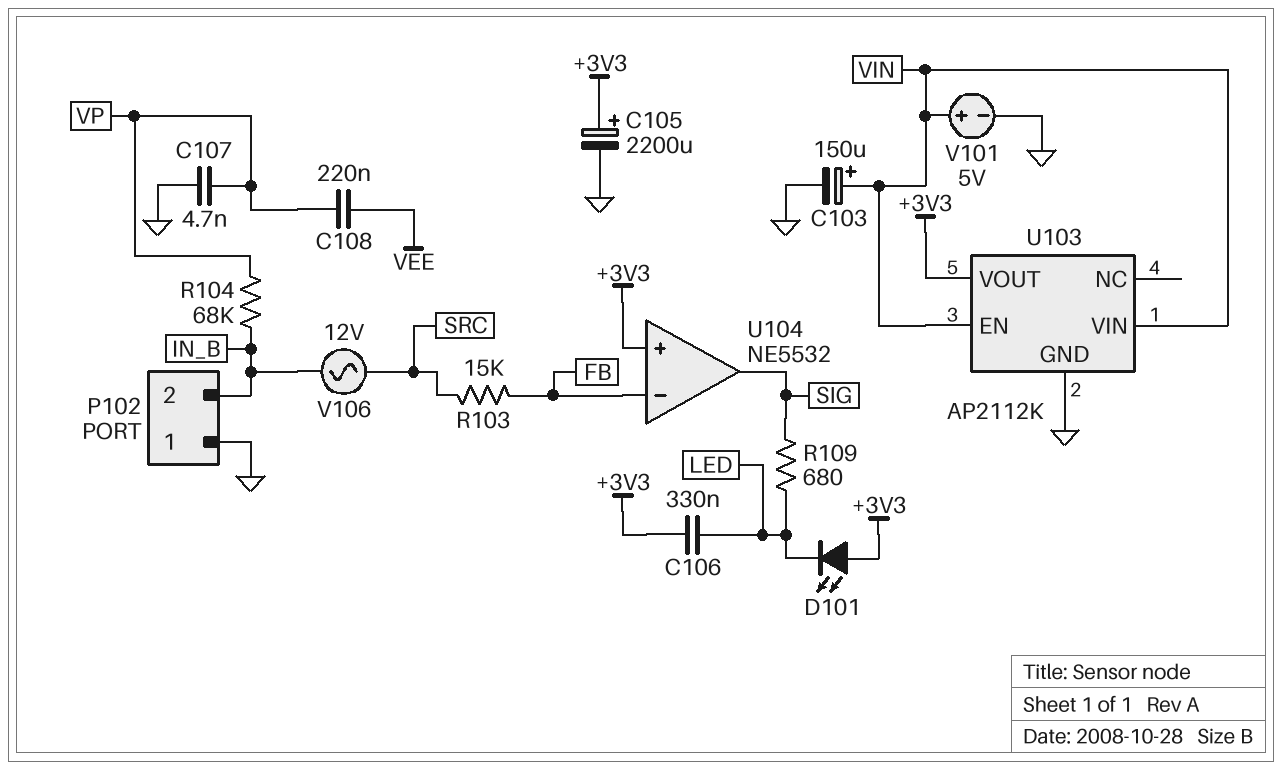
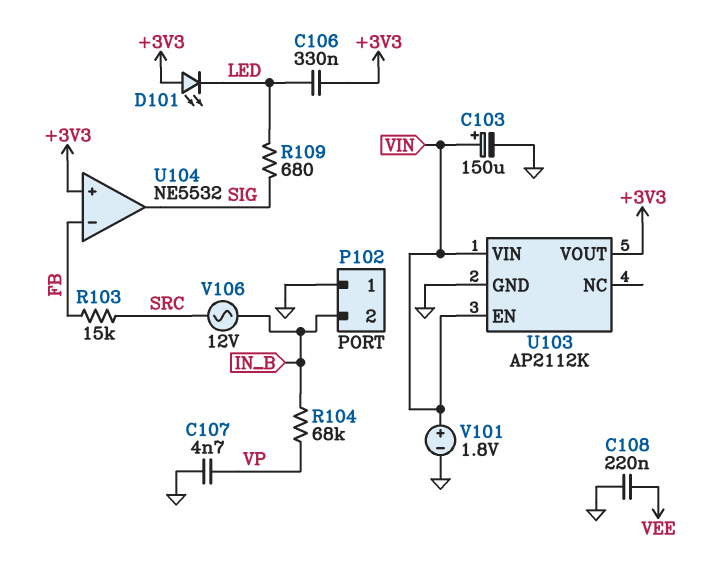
C105: 2200uF (plus +3V3, minus GND) -> none
C108: 220nF (VEE, VP) -> 220nF (GND, VEE)
V101: 5V (plus VIN, minus GND) -> 1.8V (plus VIN, minus GND)

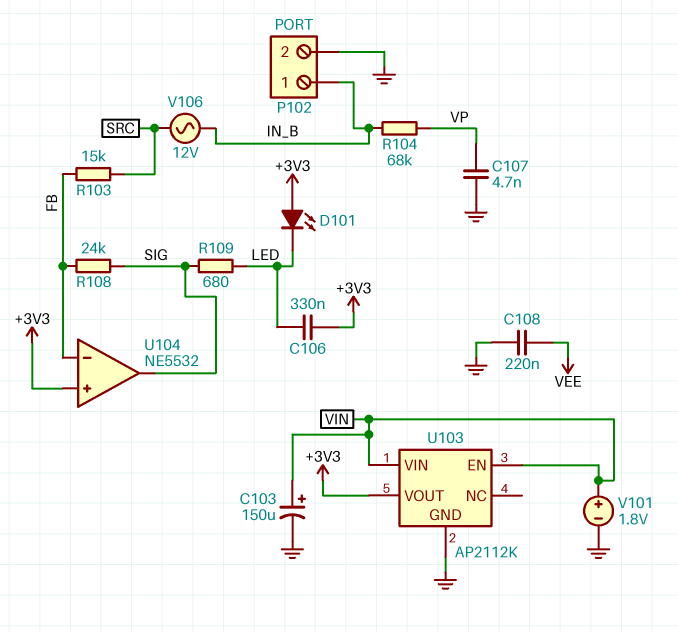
P102 pin 1: GND -> IN_B
P102 pin 2: IN_B -> GND
R108: none -> 24k (FB, SIG)

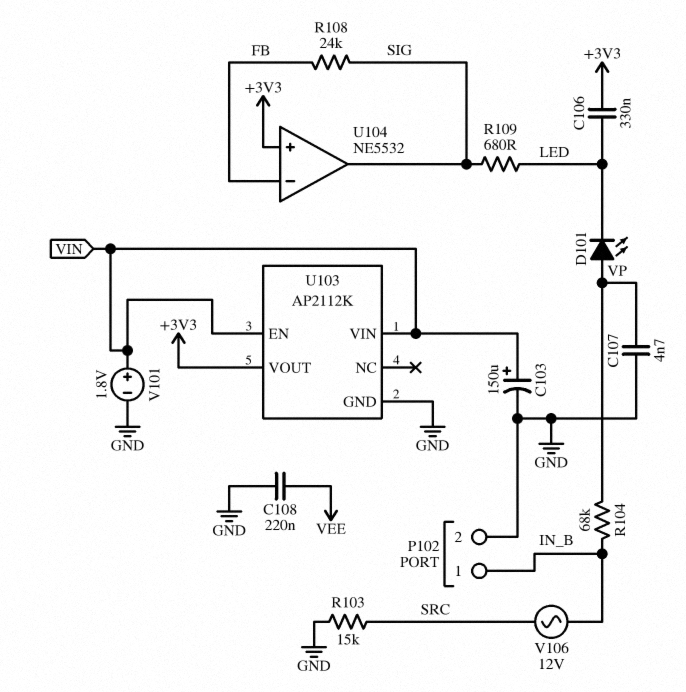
D101: LED (A +3V3, K LED) -> LED (A VP, K LED)
R103: 15k (FB, SRC) -> 15k (GND, SRC)

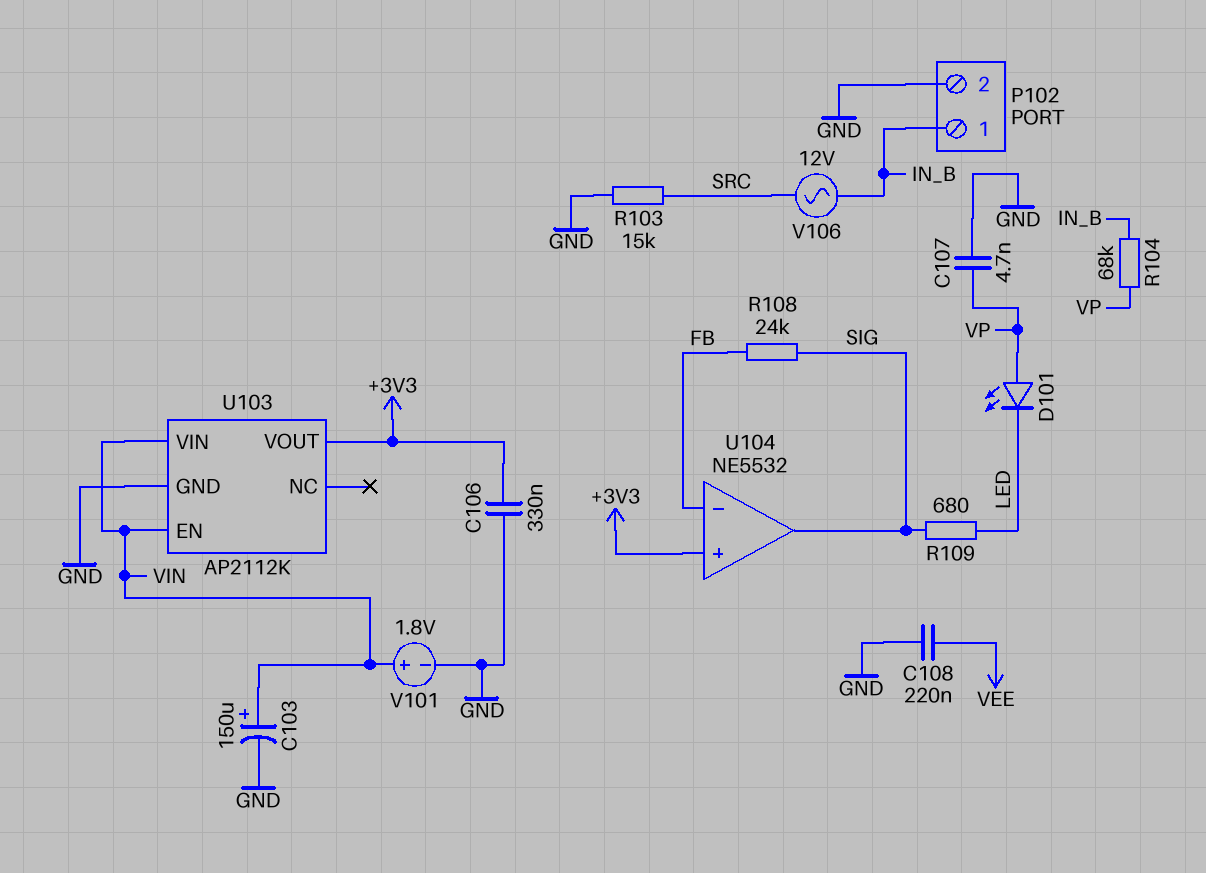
C106: 330nF (+3V3, LED) -> 330nF (+3V3, GND)

